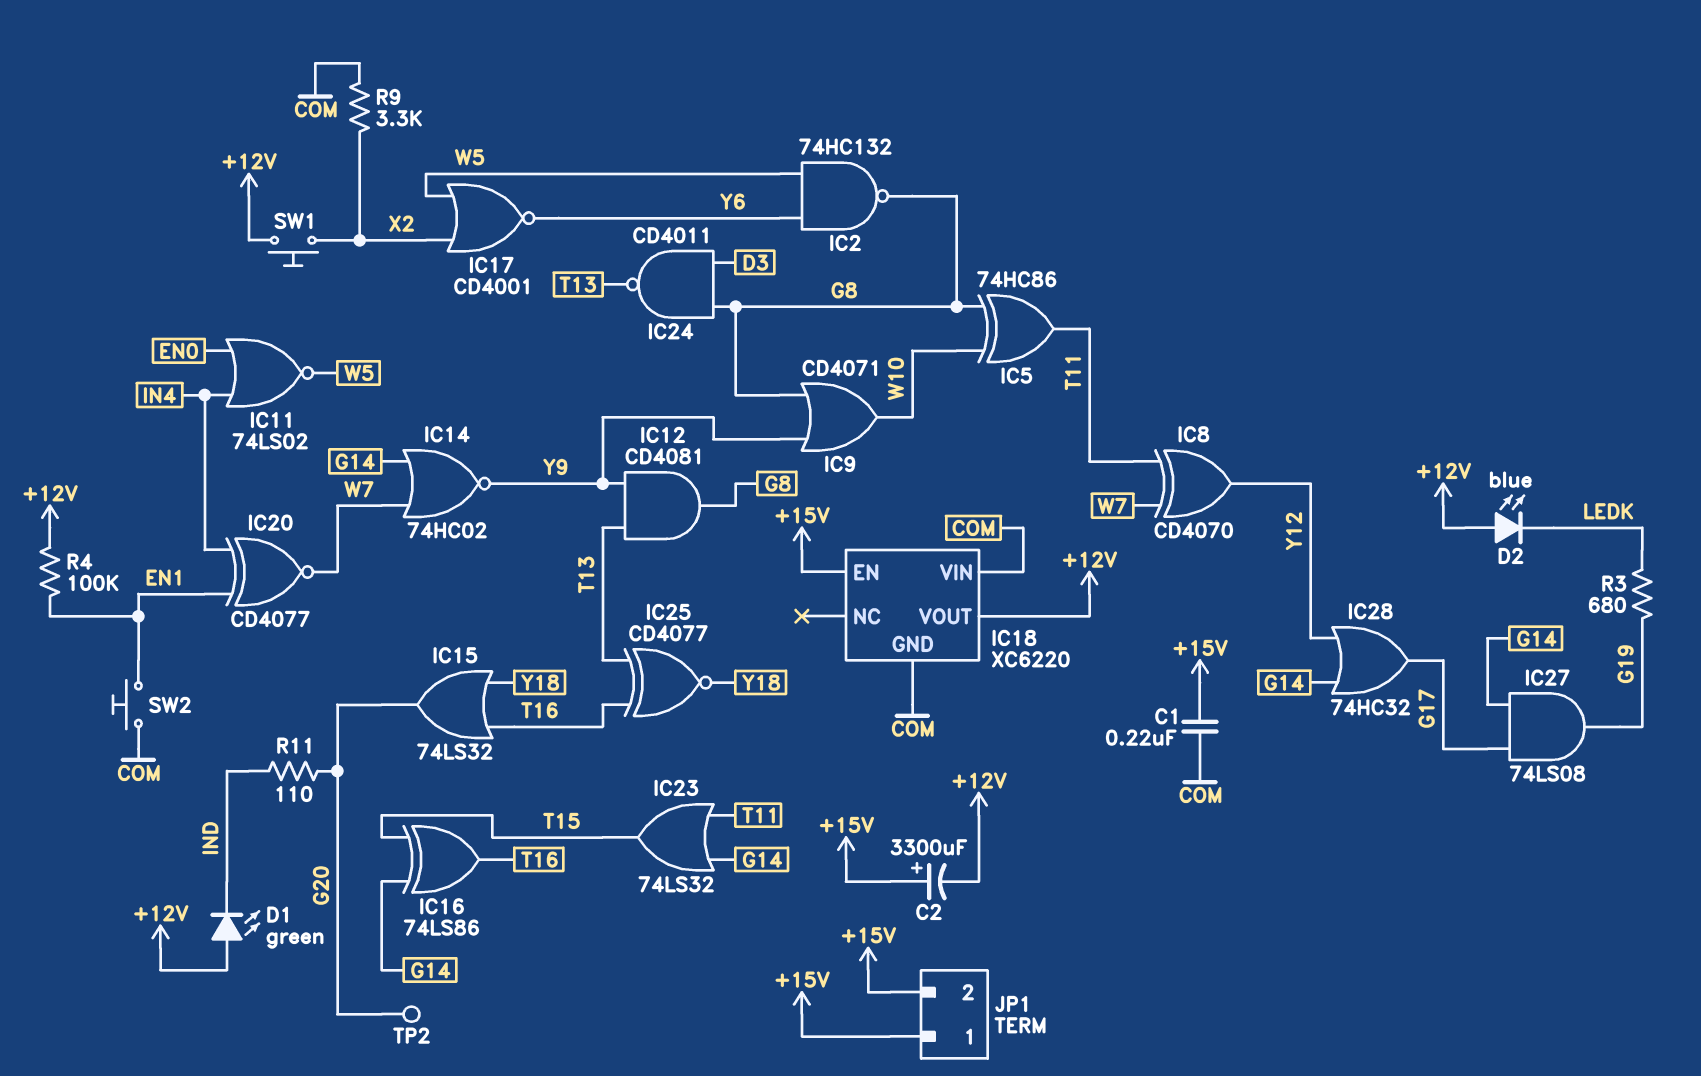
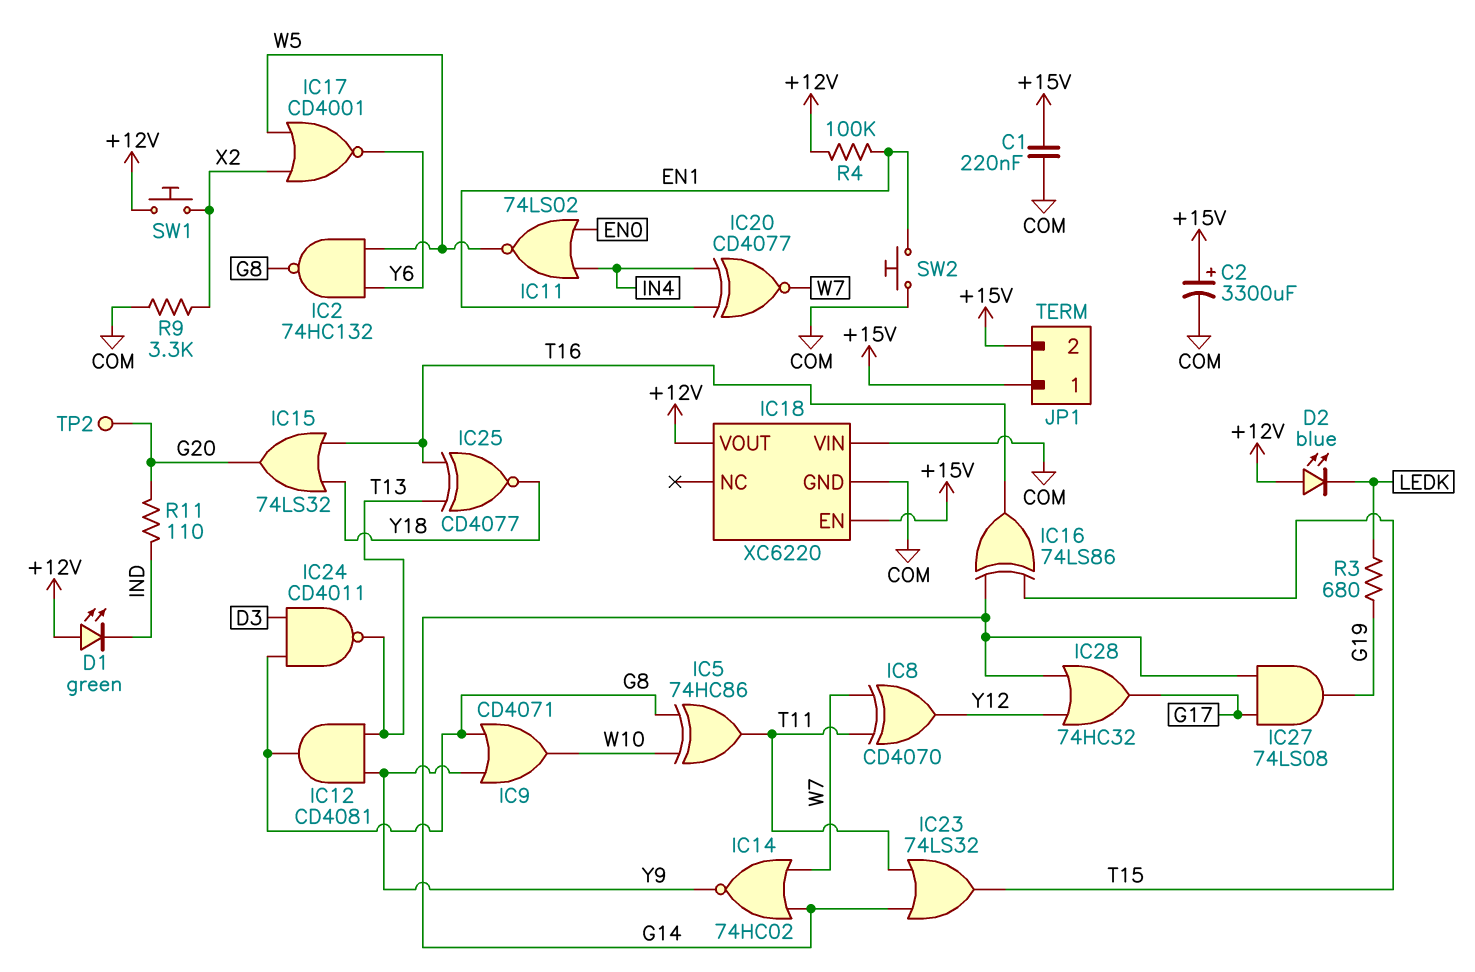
C2: 3300uF (plus +15V, minus +12V) -> 3300uF (plus +15V, minus COM)

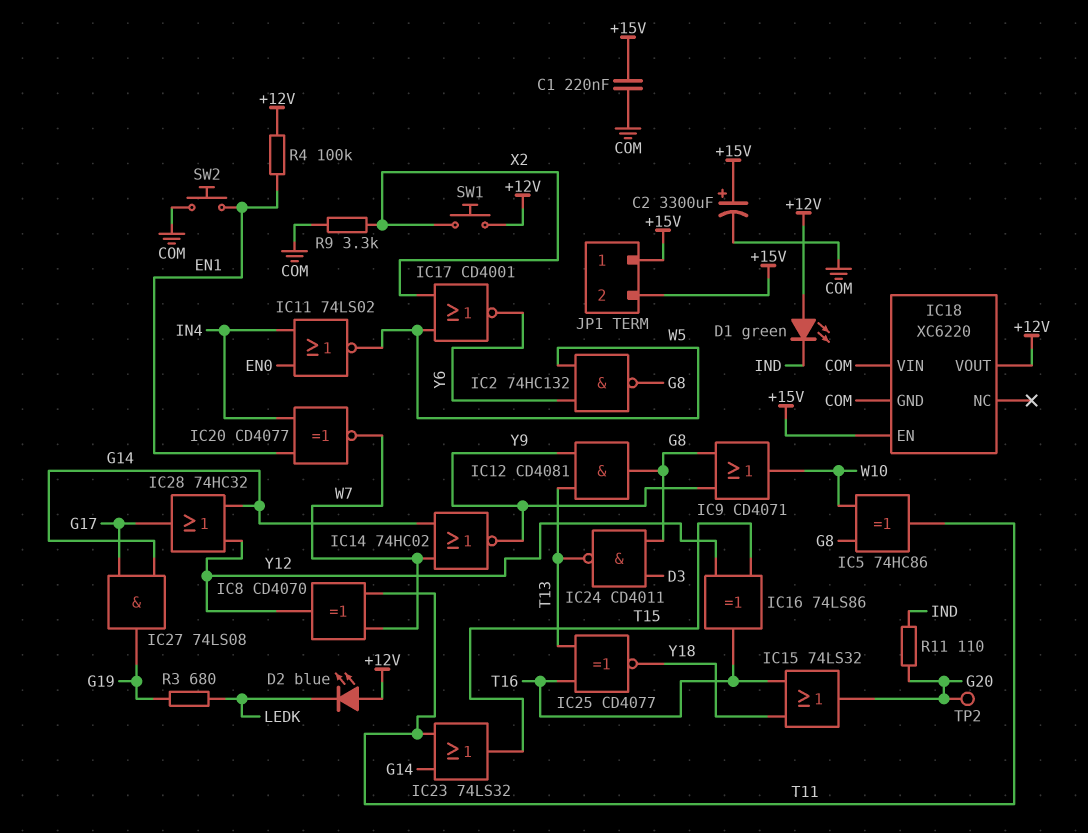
IC16: XOR 74LS86 (in G14, in T15, out T16) -> XOR 74LS86 (in T15, in Y12, out T16)

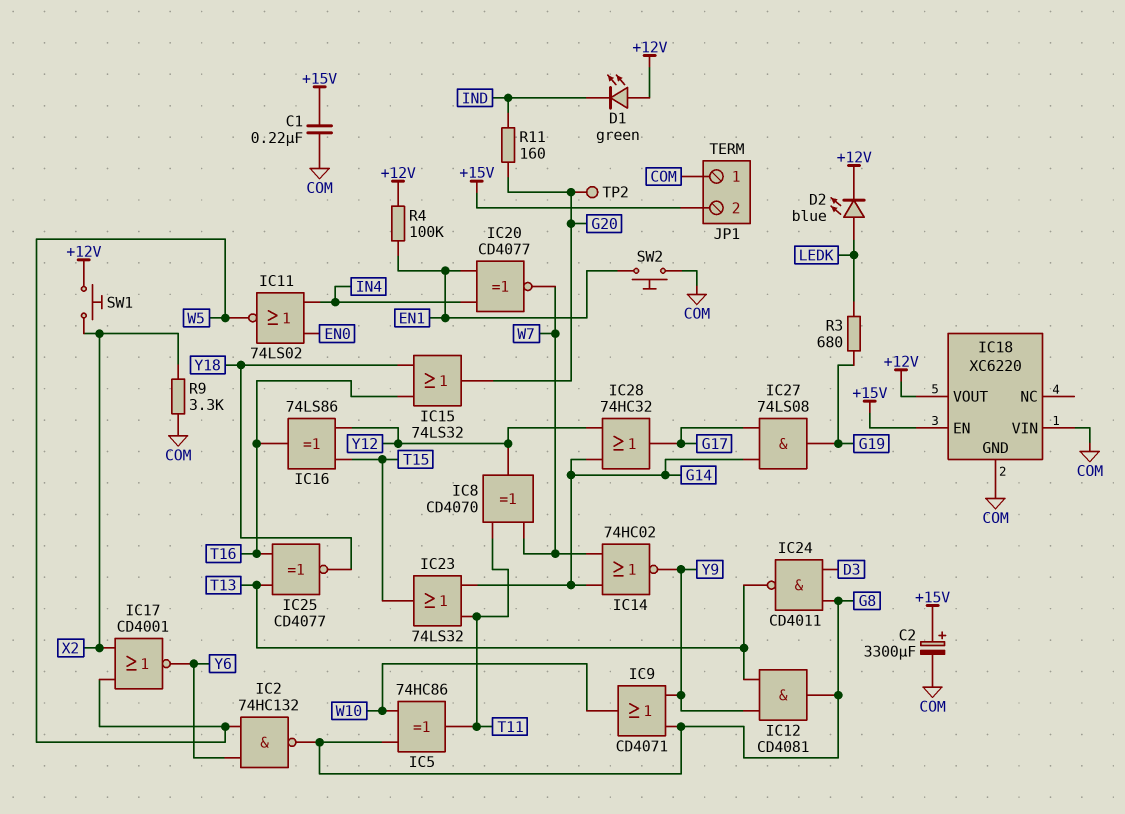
D2: LED blue (A +12V, K LEDK) -> LED blue (A LEDK, K +12V)
JP1 pin 1: +15V -> COM
R11: 110 (G20, IND) -> 160 (G20, IND)

